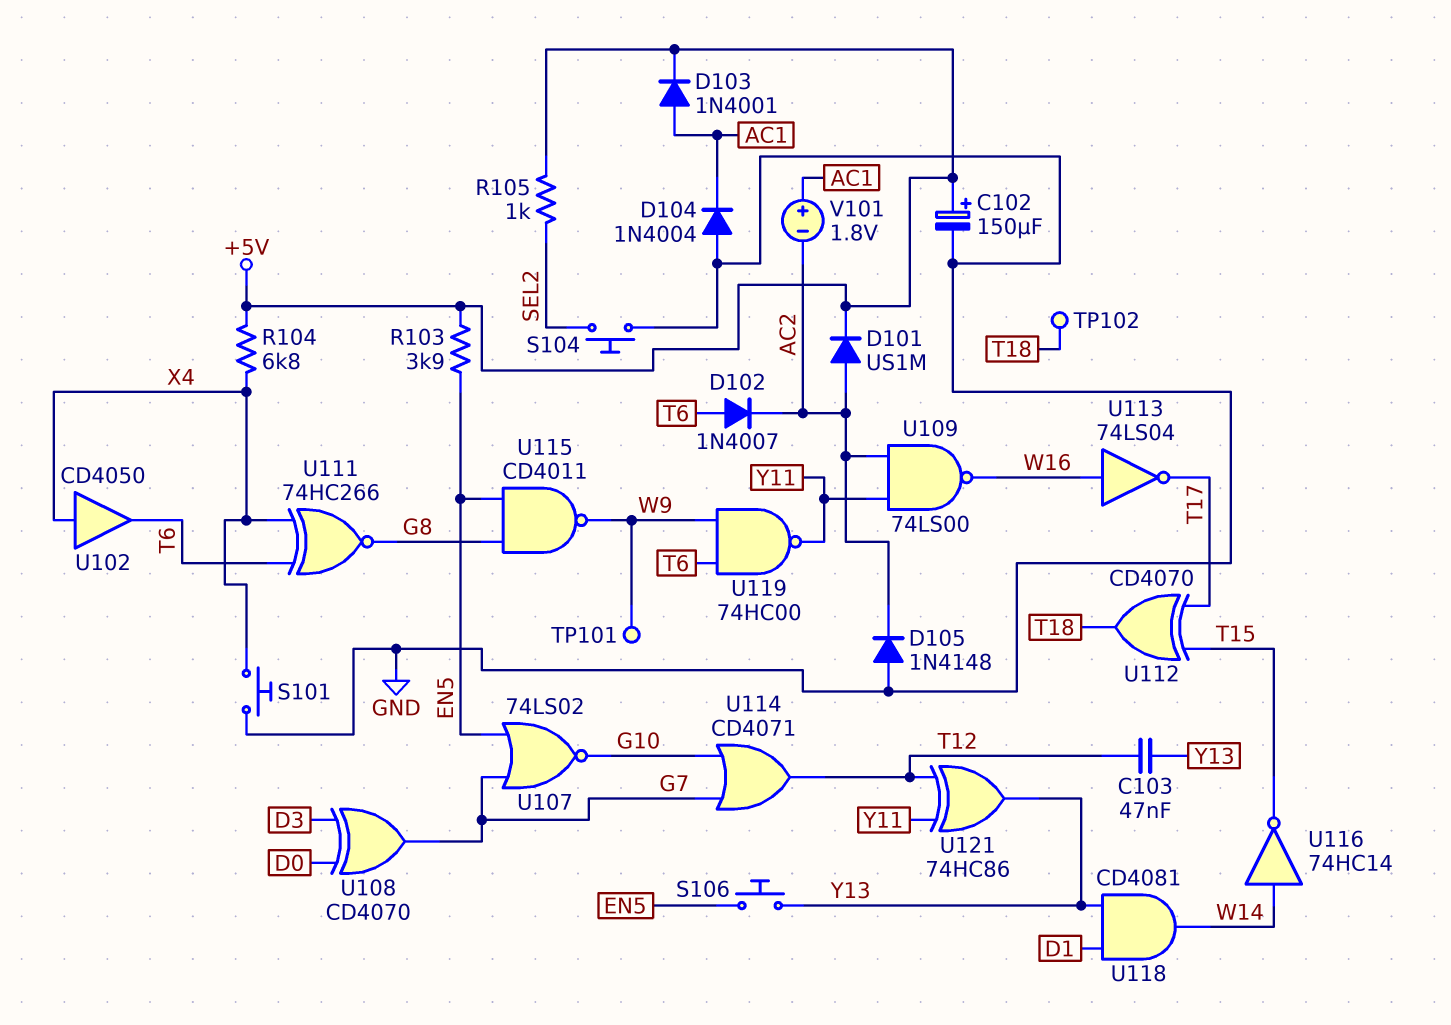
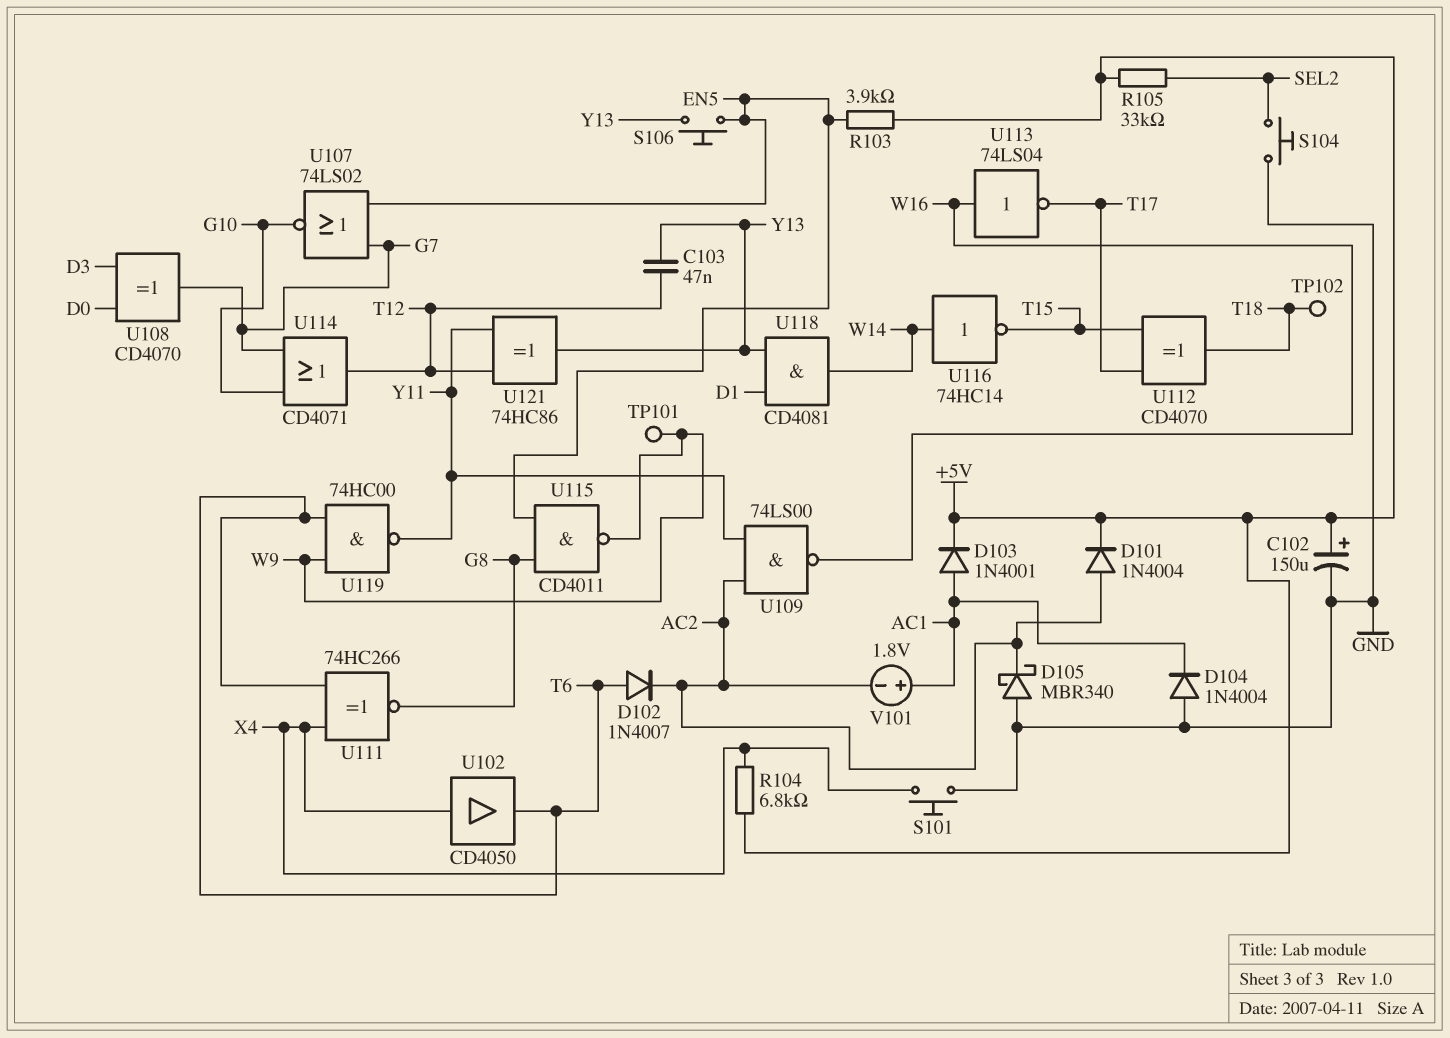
D101: diode US1M (A AC2, K +5V) -> diode 1N4004 (A AC2, K +5V)
D105: diode 1N4148 (A GND, K AC2) -> schottky MBR340 (A GND, K AC2)
R105: 1k (+5V, SEL2) -> 33k (+5V, SEL2)

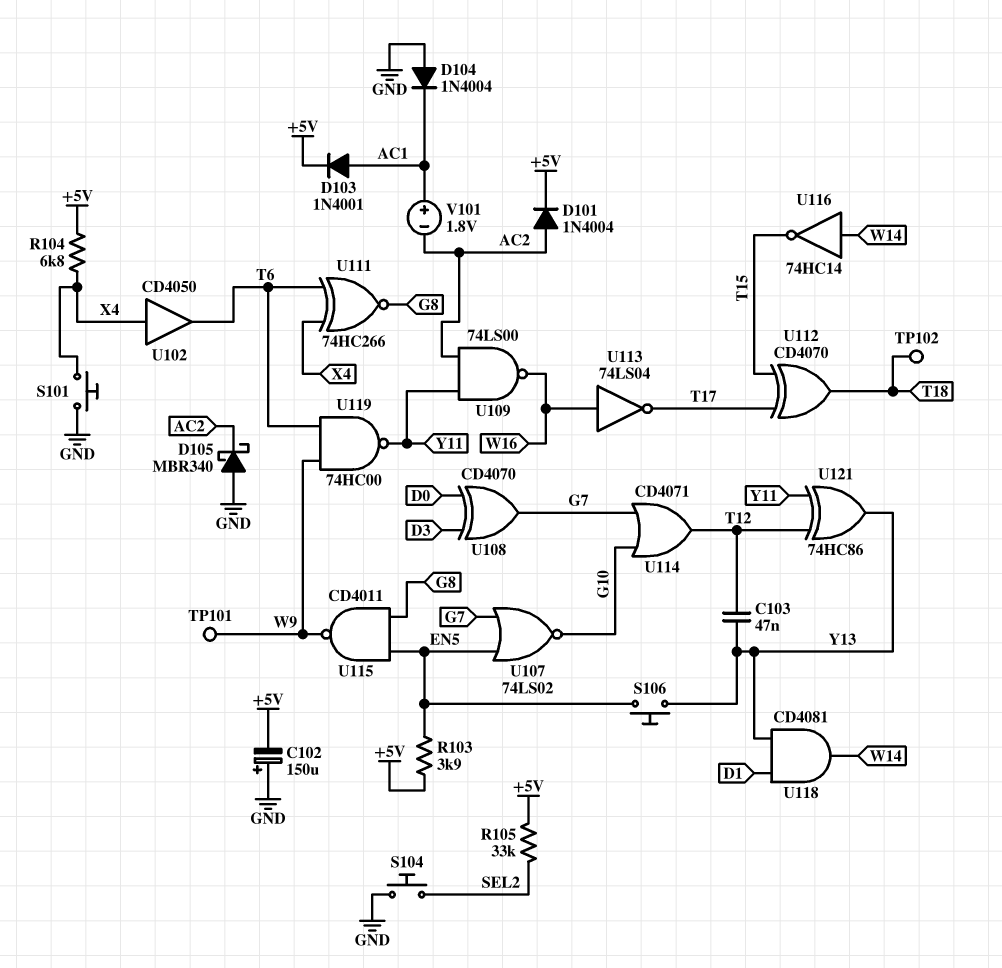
C102: 150uF (plus +5V, minus GND) -> 150uF (plus GND, minus +5V)
D102: diode 1N4007 (A T6, K AC2) -> none

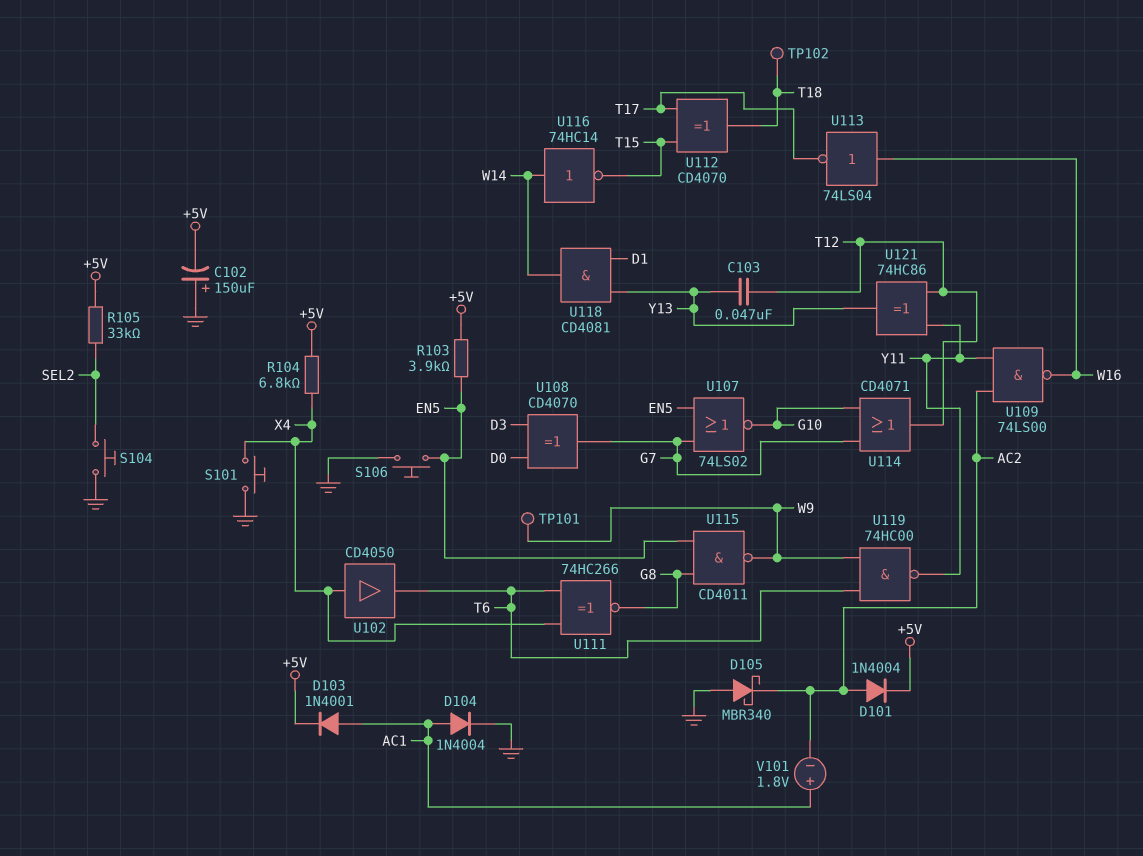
D104: diode 1N4004 (A GND, K AC1) -> diode 1N4004 (A AC1, K GND)
S106: button (EN5, Y13) -> button (EN5, GND)

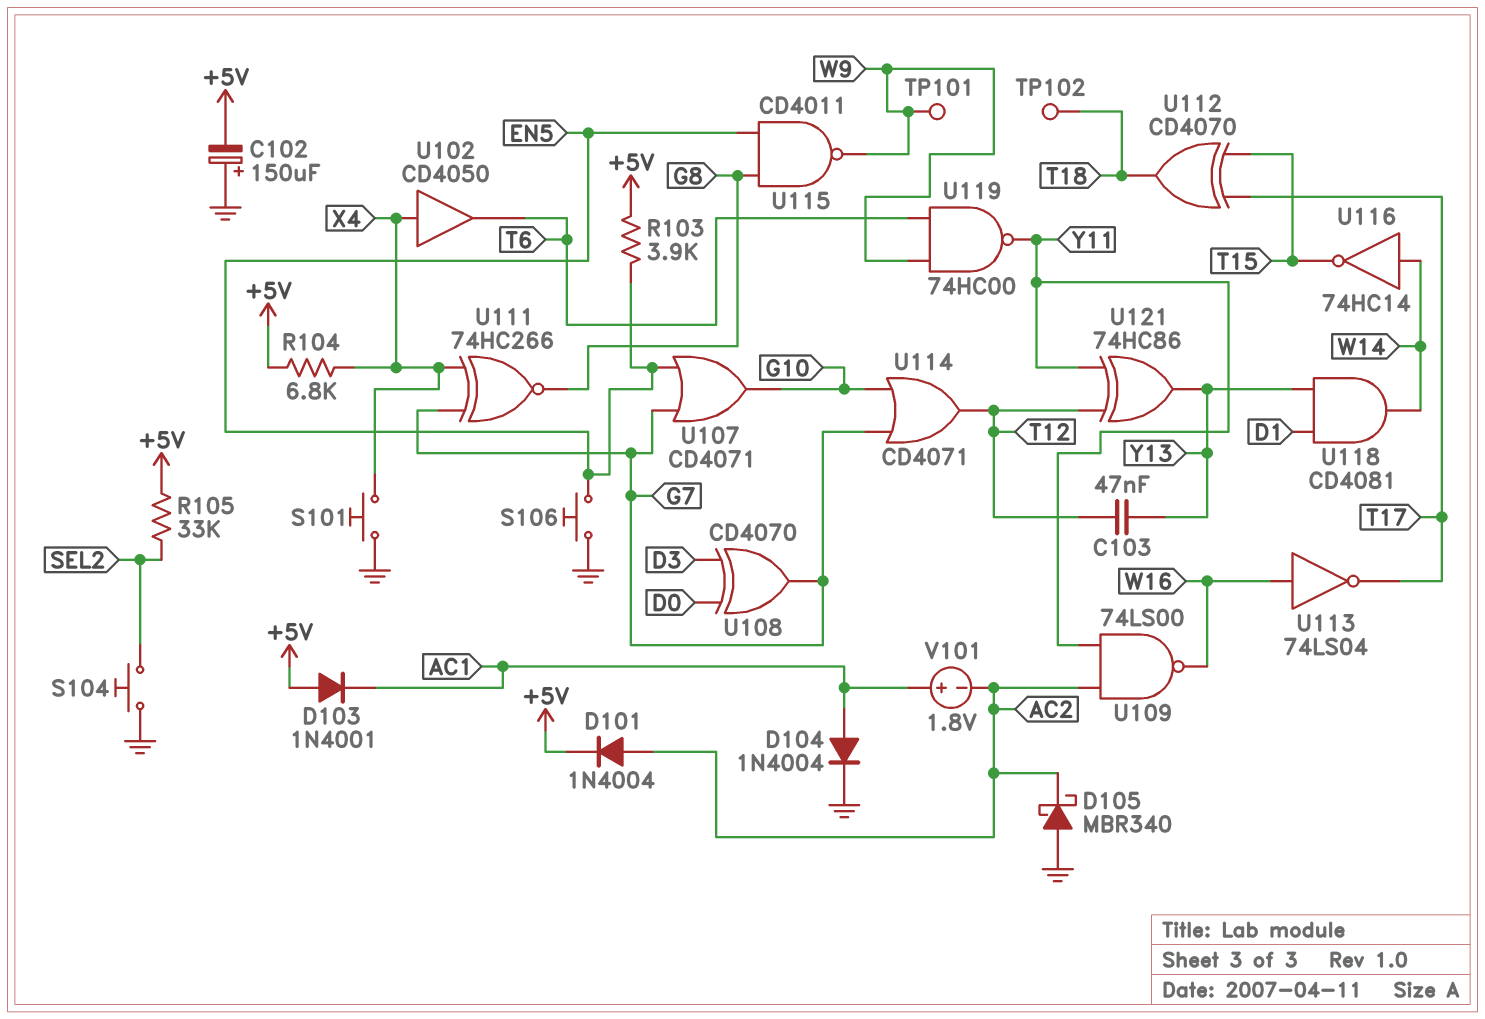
D103: diode 1N4001 (A AC1, K +5V) -> diode 1N4001 (A +5V, K AC1)
U107: NOR 74LS02 (in EN5, in G7, out G10) -> OR CD4071 (in EN5, in G7, out G10)
U111: XNOR 74HC266 (in T6, in X4, out G8) -> XNOR 74HC266 (in G7, in X4, out G8)

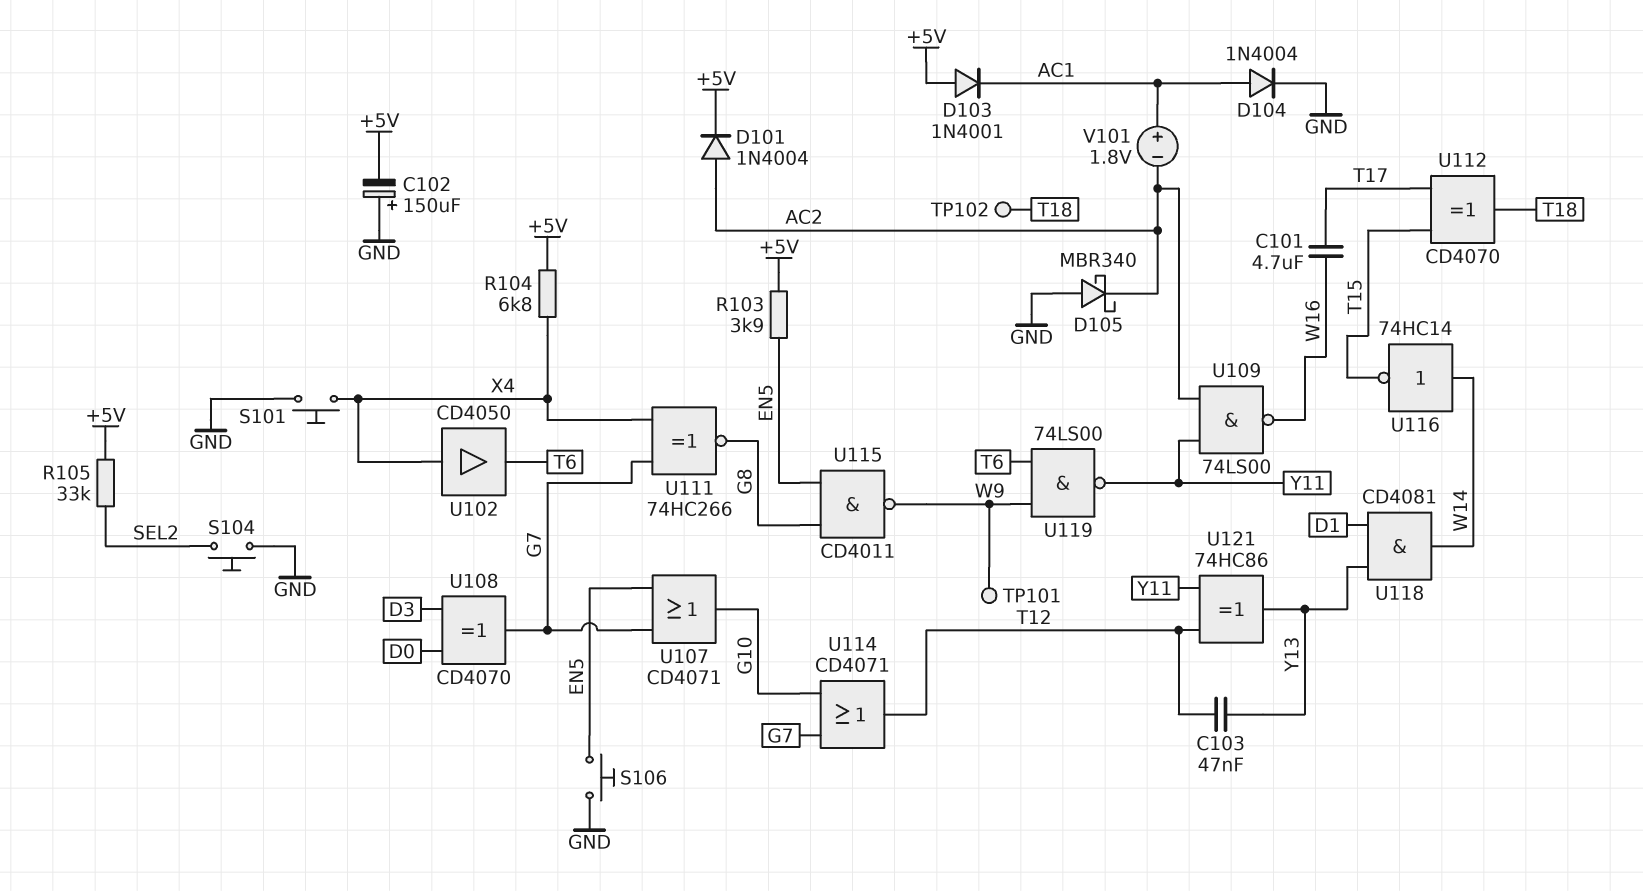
C101: none -> 4.7uF (T17, W16)
U113: NOT 74LS04 (in W16, out T17) -> none
U119: NAND 74HC00 (in T6, in W9, out Y11) -> NAND 74LS00 (in T6, in W9, out Y11)

